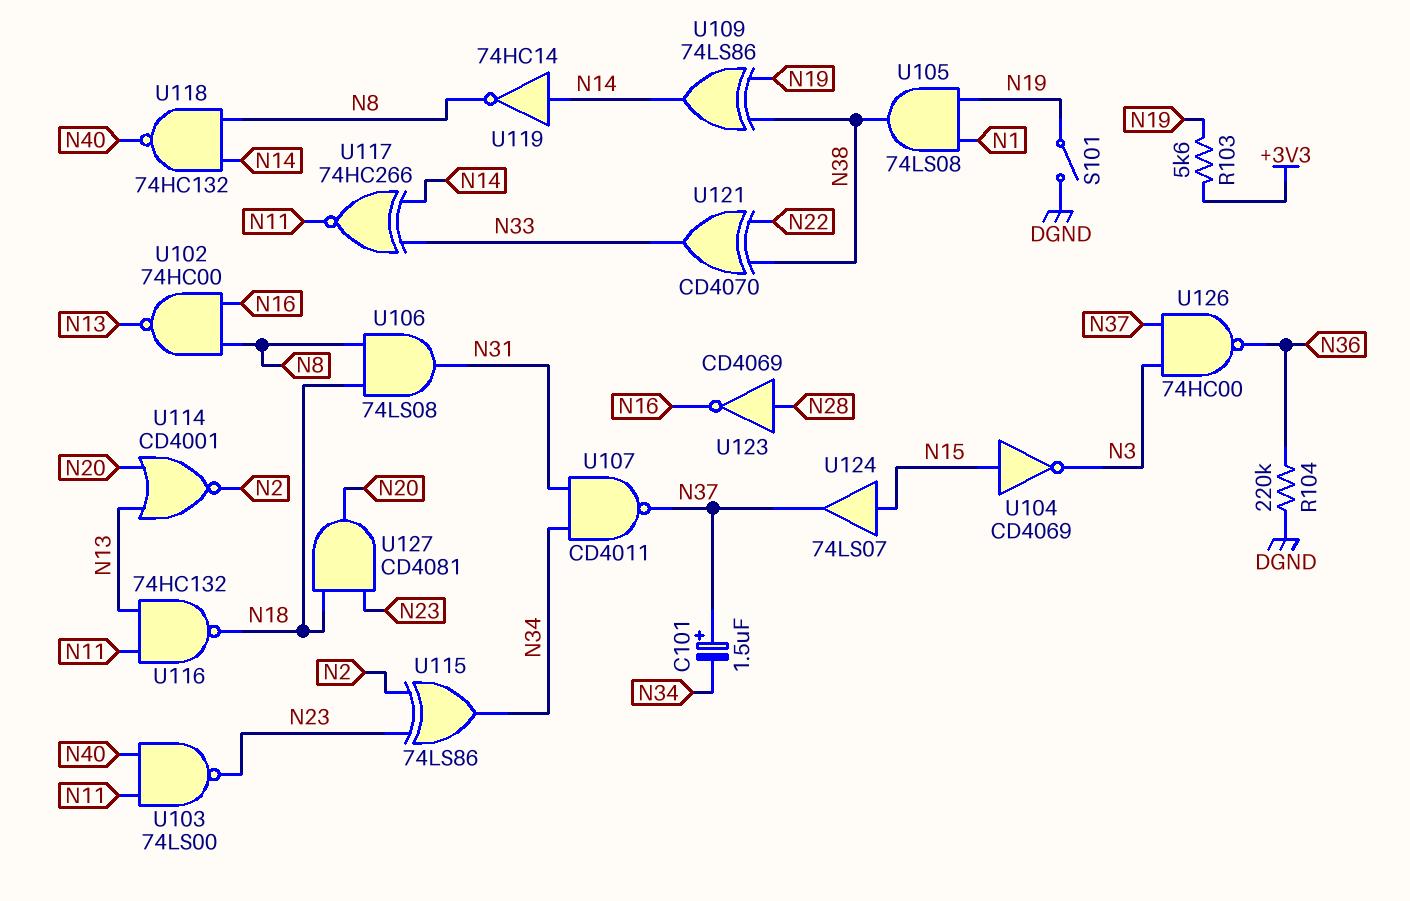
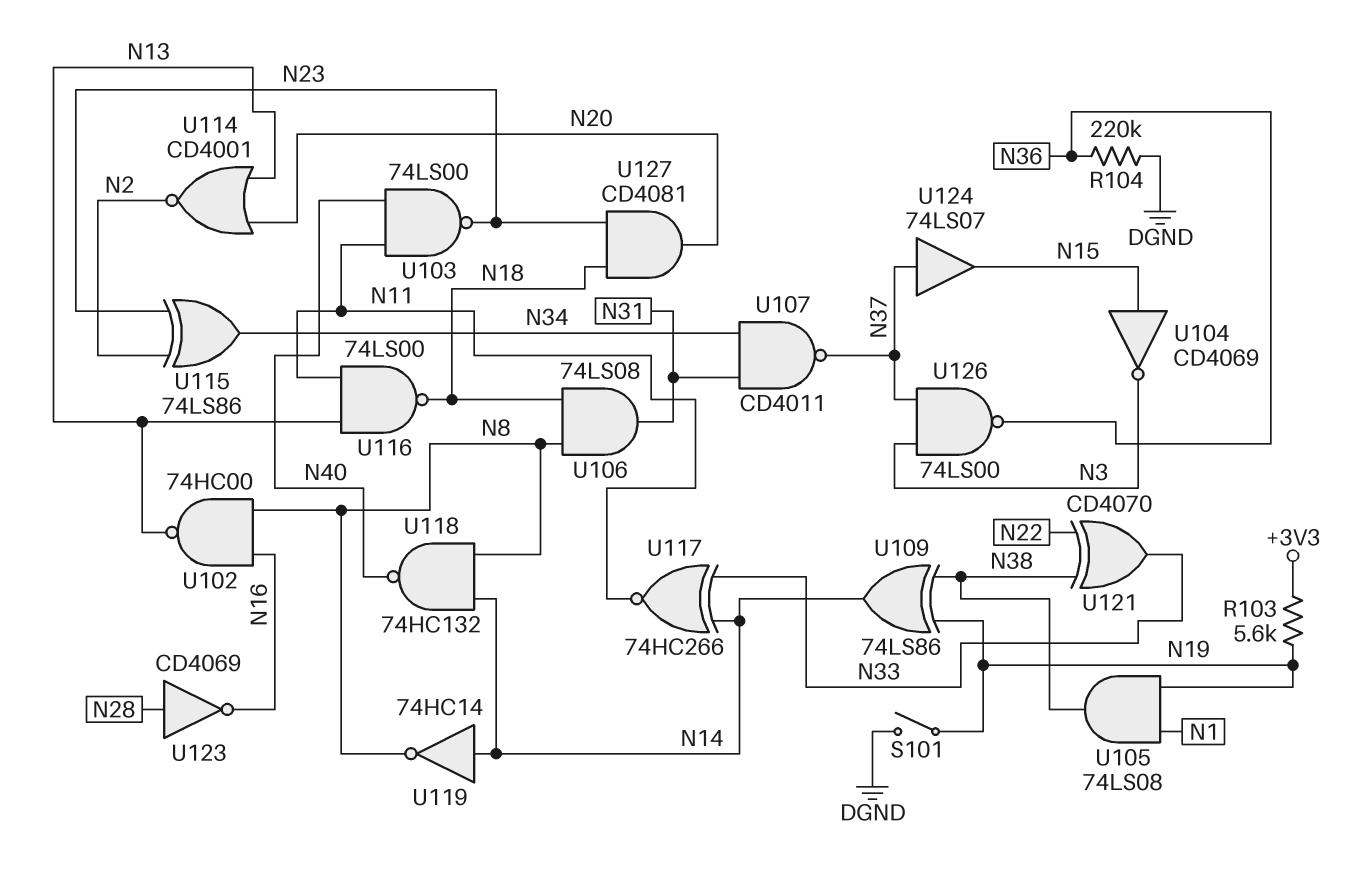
C101: 1.5uF (plus N37, minus N34) -> none
U116: NAND 74HC132 (in N11, in N13, out N18) -> NAND 74LS00 (in N11, in N13, out N18)
U124: buffer 74LS07 (in N15, out N37) -> buffer 74LS07 (in N37, out N15)
U126: NAND 74HC00 (in N3, in N37, out N36) -> NAND 74LS00 (in N3, in N37, out N36)

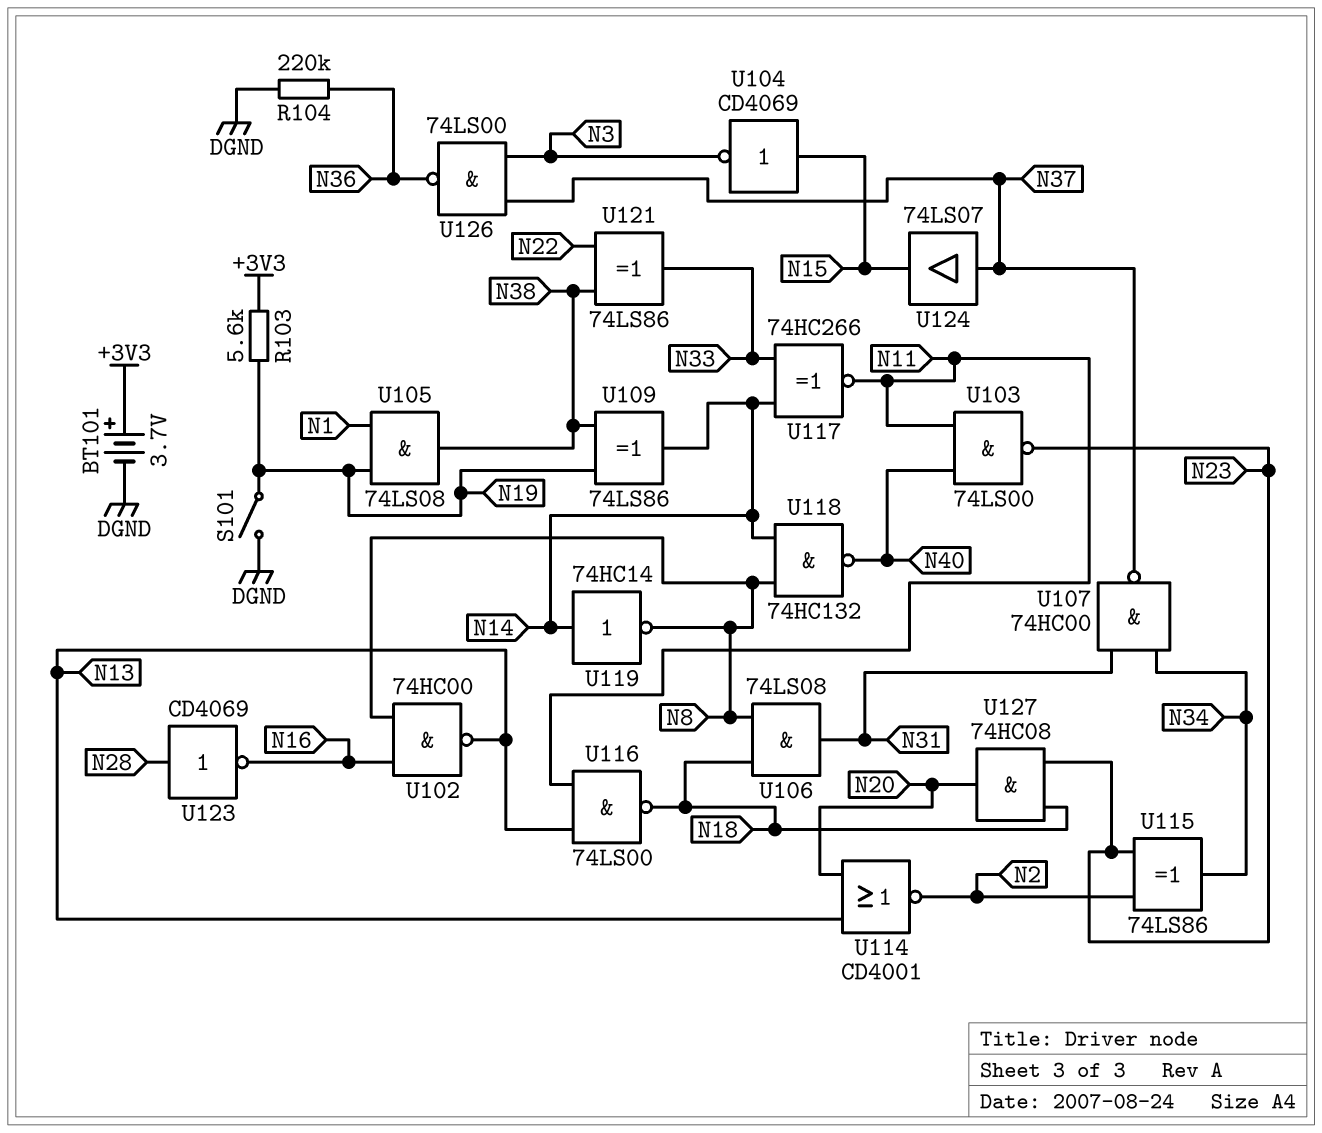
BT101: none -> 3.7V (plus +3V3, minus DGND)
U107: NAND CD4011 (in N31, in N34, out N37) -> NAND 74HC00 (in N31, in N34, out N37)
U121: XOR CD4070 (in N22, in N38, out N33) -> XOR 74LS86 (in N22, in N38, out N33)
U127: AND CD4081 (in N18, in N23, out N20) -> AND 74HC08 (in N18, in N23, out N20)

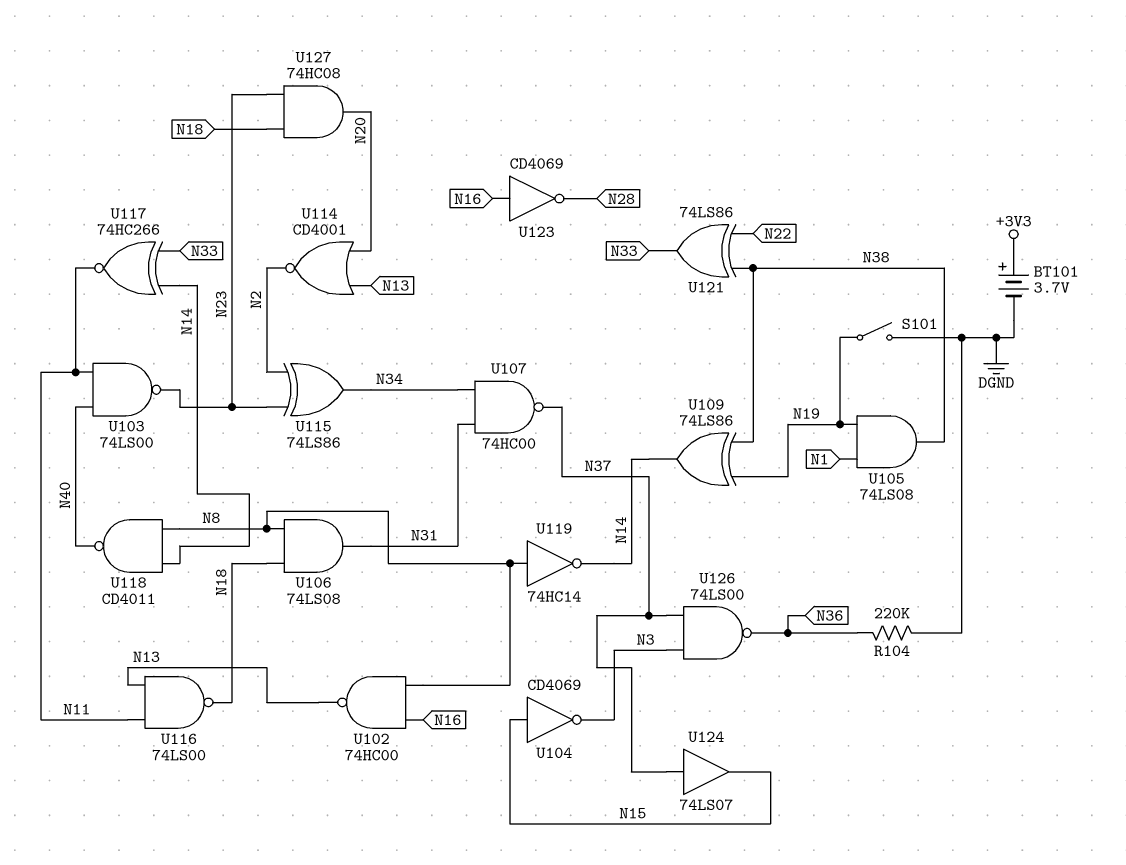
R103: 5.6k (+3V3, N19) -> none
U118: NAND 74HC132 (in N8, in N14, out N40) -> NAND CD4011 (in N8, in N14, out N40)
U119: NOT 74HC14 (in N14, out N8) -> NOT 74HC14 (in N8, out N14)
U123: NOT CD4069 (in N28, out N16) -> NOT CD4069 (in N16, out N28)

